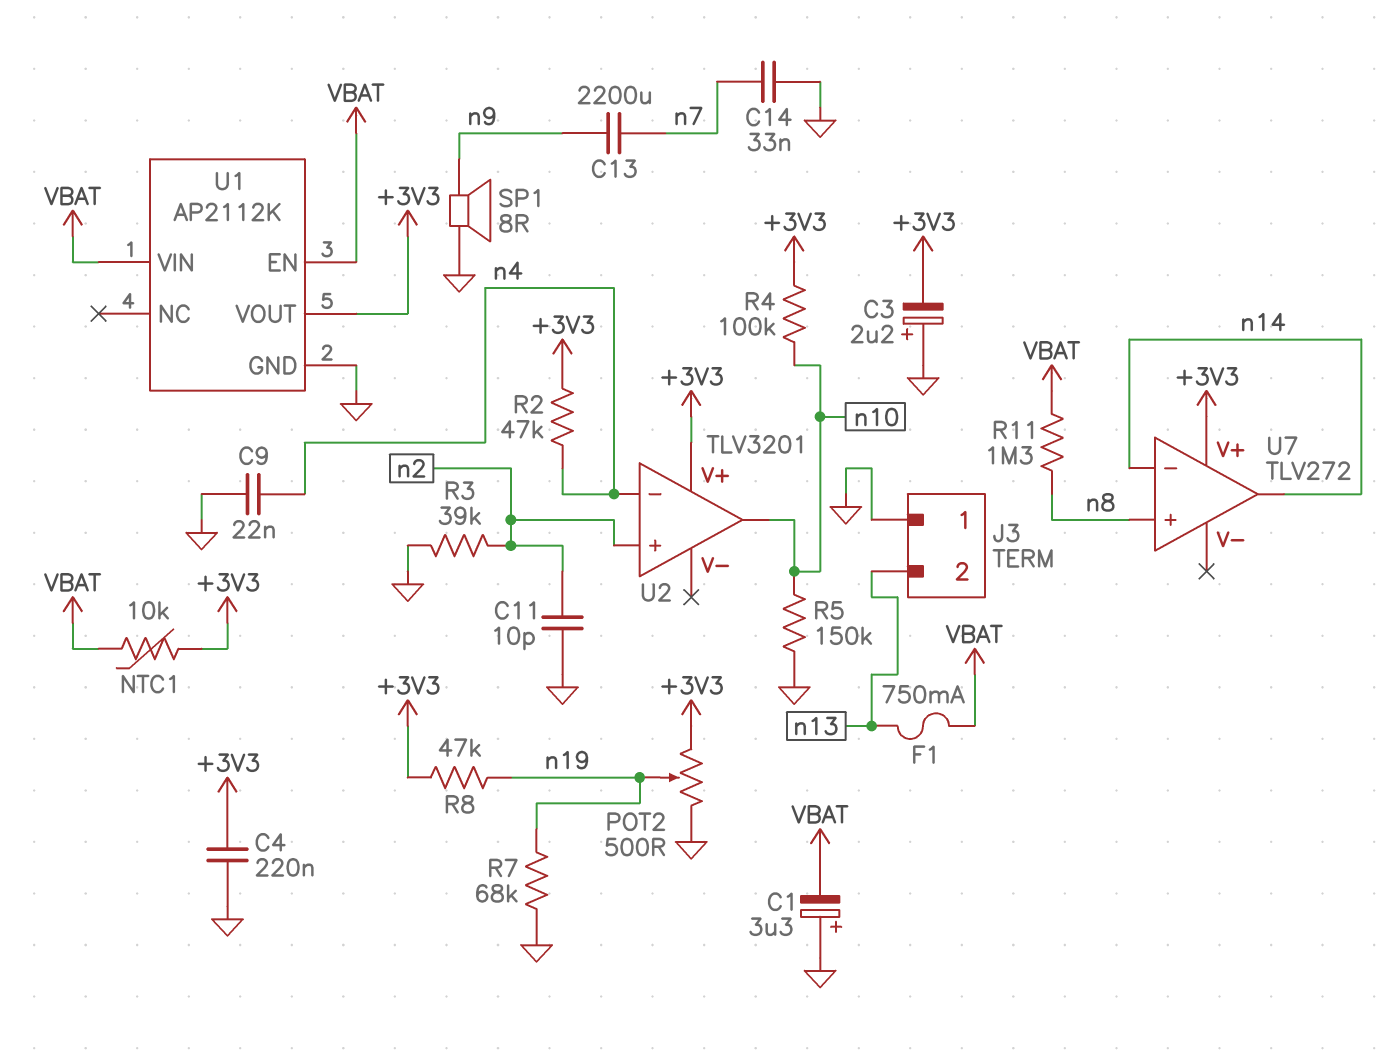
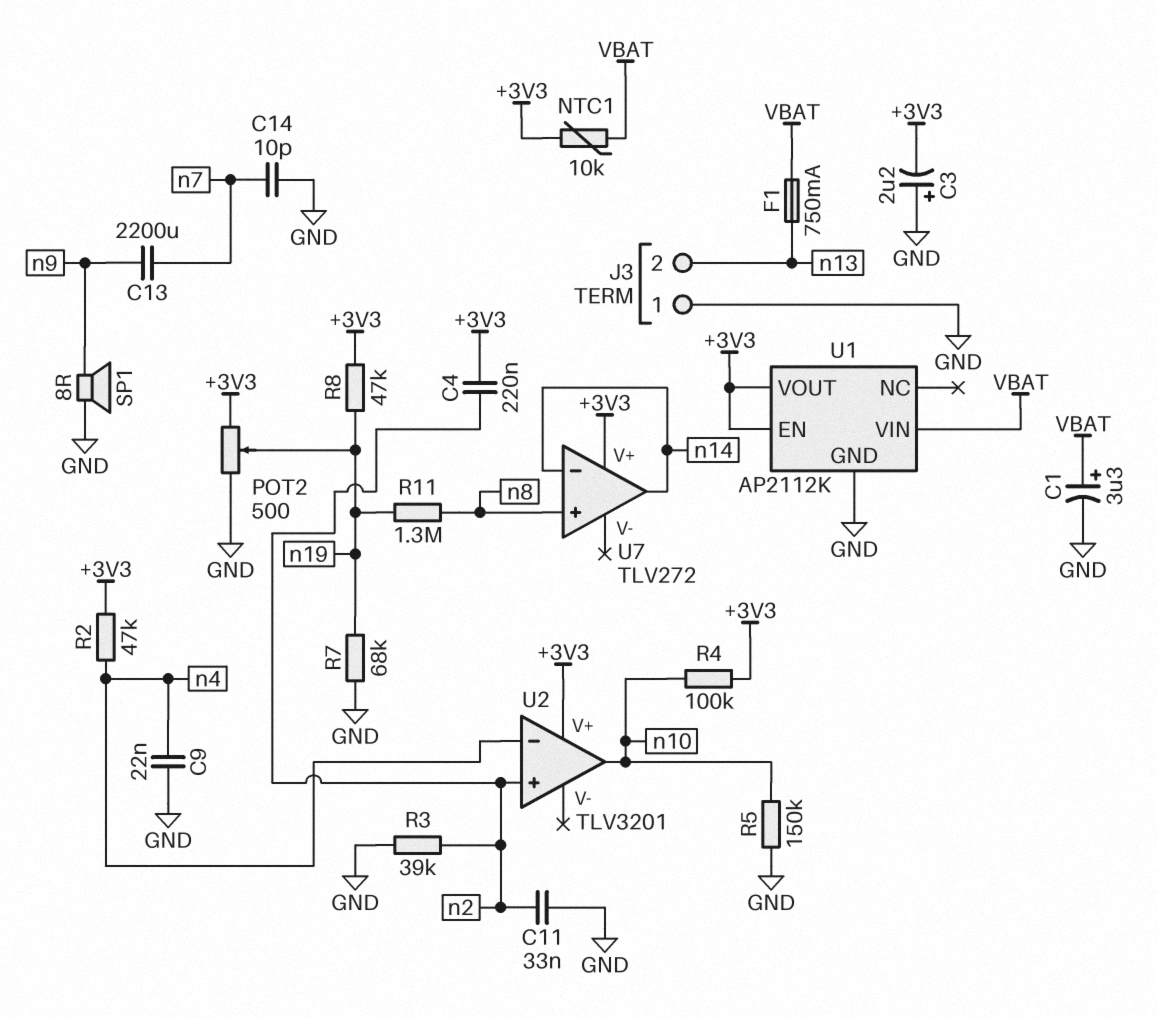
C1: 3.3uF (plus GND, minus VBAT) -> 3.3uF (plus VBAT, minus GND)
C4: 220nF (+3V3, GND) -> 220nF (+3V3, n2)
C11: 10pF (GND, n2) -> 33nF (GND, n2)
C14: 33nF (GND, n7) -> 10pF (GND, n7)
R11: 1.3M (VBAT, n8) -> 1.3M (n8, n19)
U1 pin EN: VBAT -> +3V3

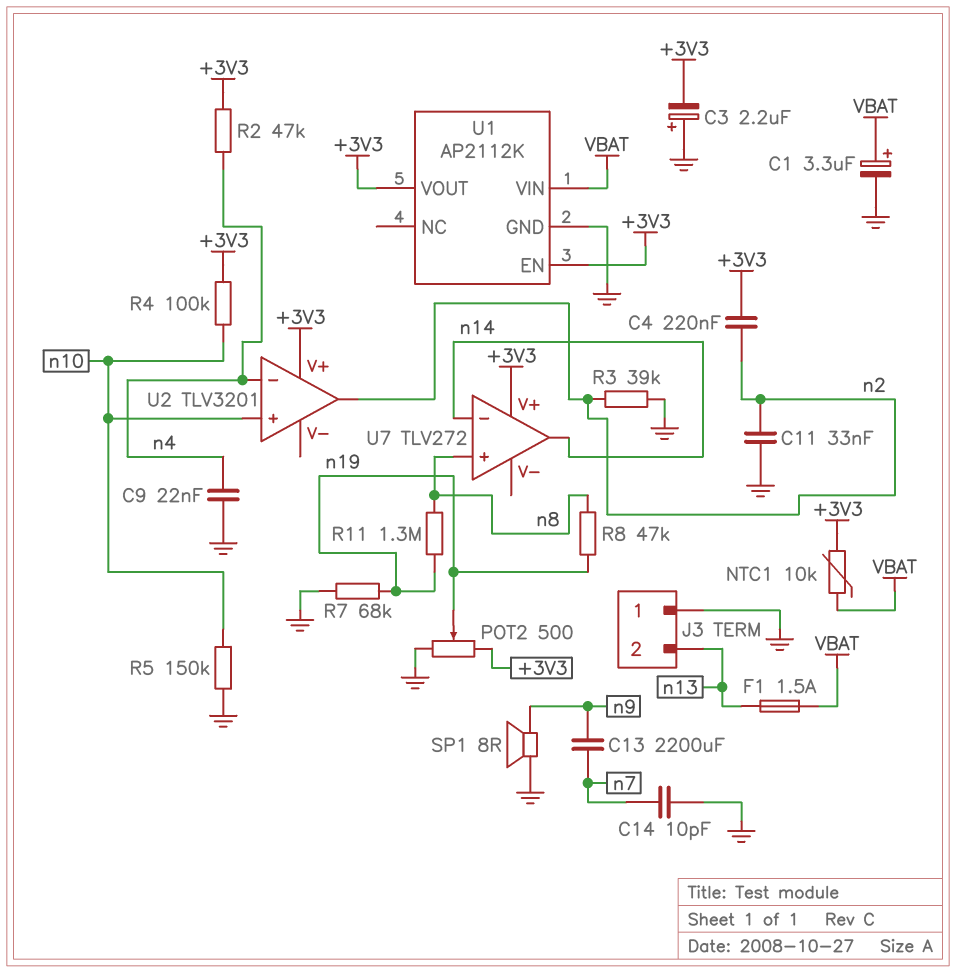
F1: 750mA (VBAT, n13) -> 1.5A (VBAT, n13)
R8: 47k (+3V3, n19) -> 47k (n8, n19)
U2 pin in+: n2 -> n10
U2 pin out: n10 -> n2

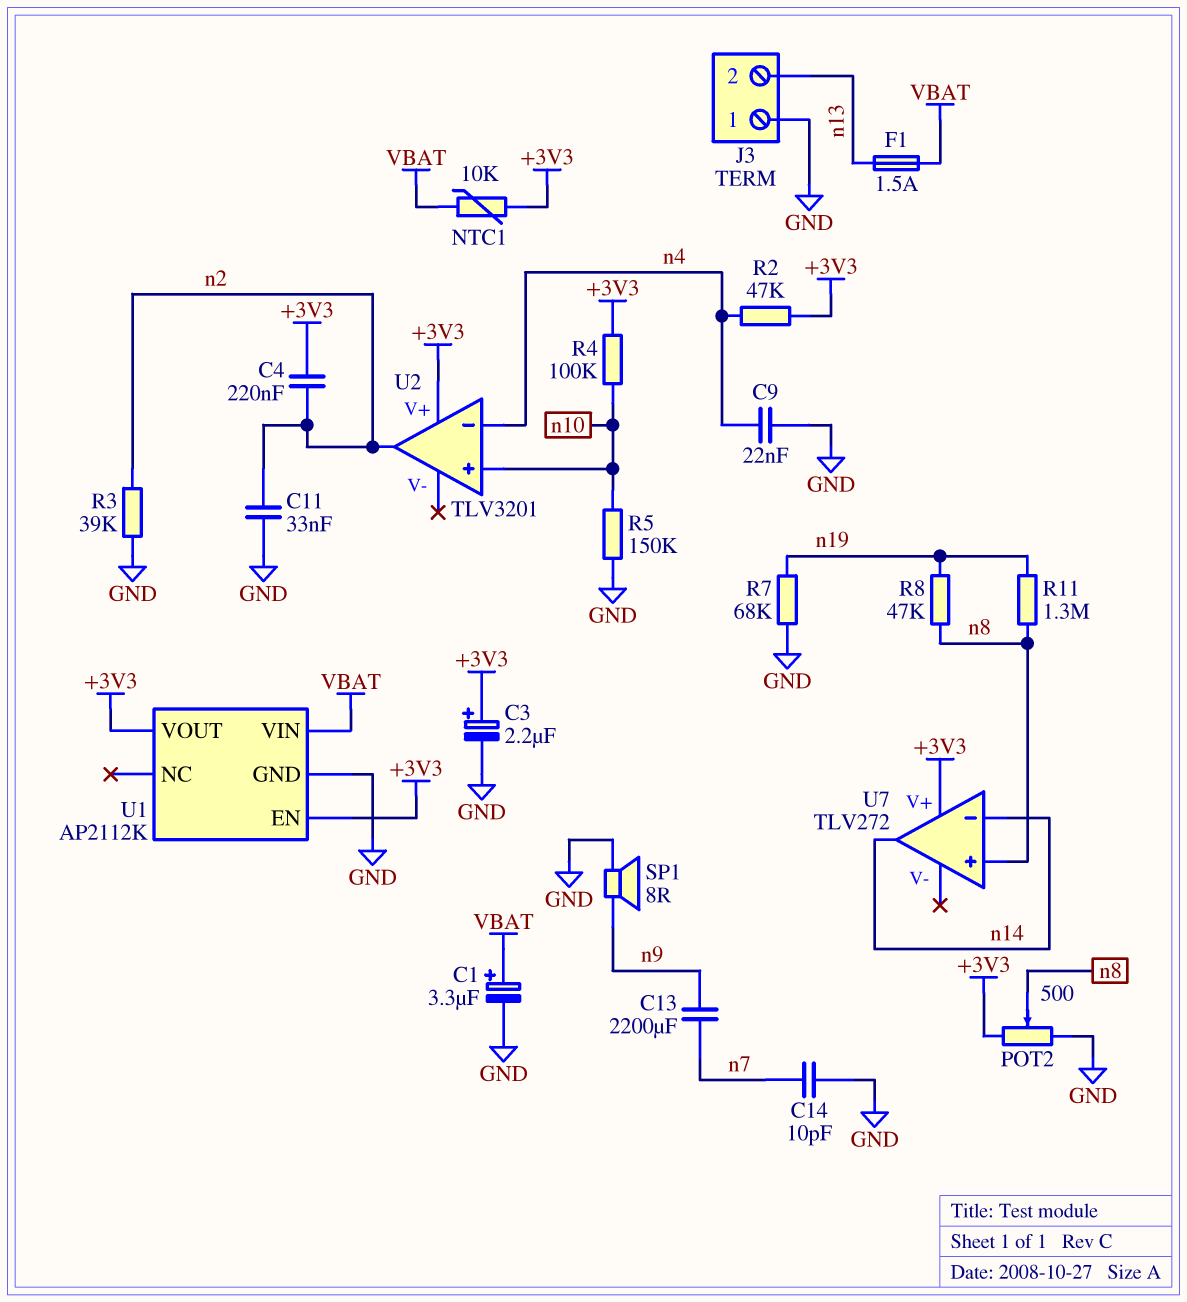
C3: 2.2uF (plus GND, minus +3V3) -> 2.2uF (plus +3V3, minus GND)
POT2: 500 (+3V3, GND, wiper n19) -> 500 (+3V3, GND, wiper n8)

